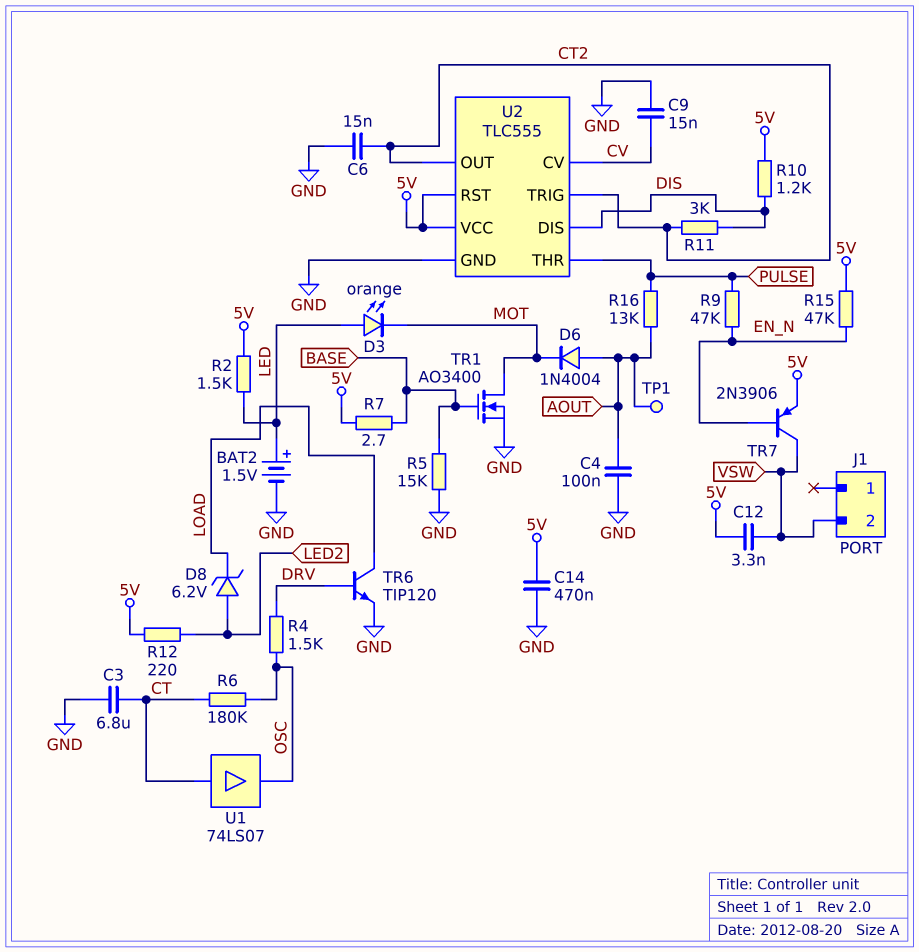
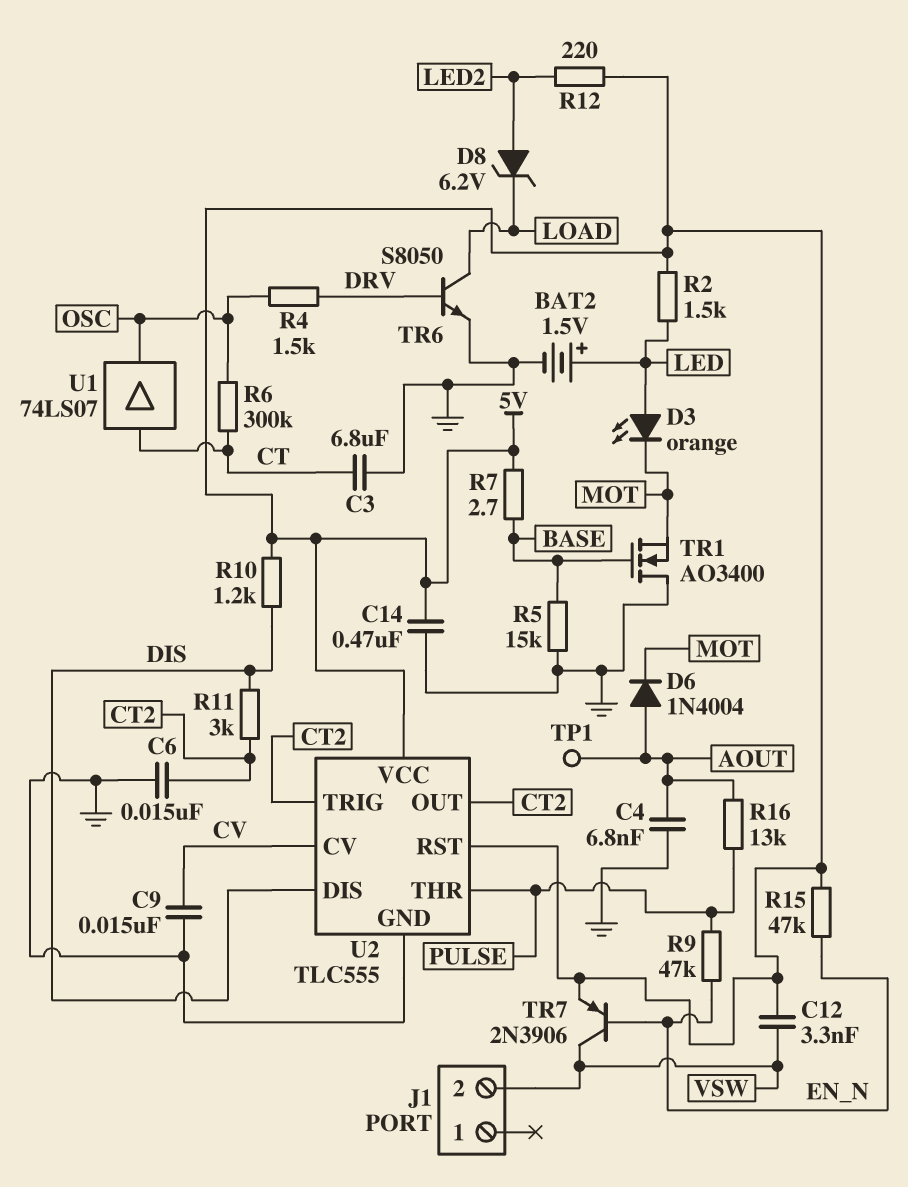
C4: 100nF (AOUT, GND) -> 6.8nF (AOUT, GND)
R6: 180k (CT, OSC) -> 300k (CT, OSC)
TR1: NMOS AO3400 (G BASE, D MOT, S GND) -> NMOS AO3400 (G BASE, D GND, S MOT)
TR6: NPN TIP120 (B DRV, C LOAD, E GND) -> NPN S8050 (B DRV, C LOAD, E GND)

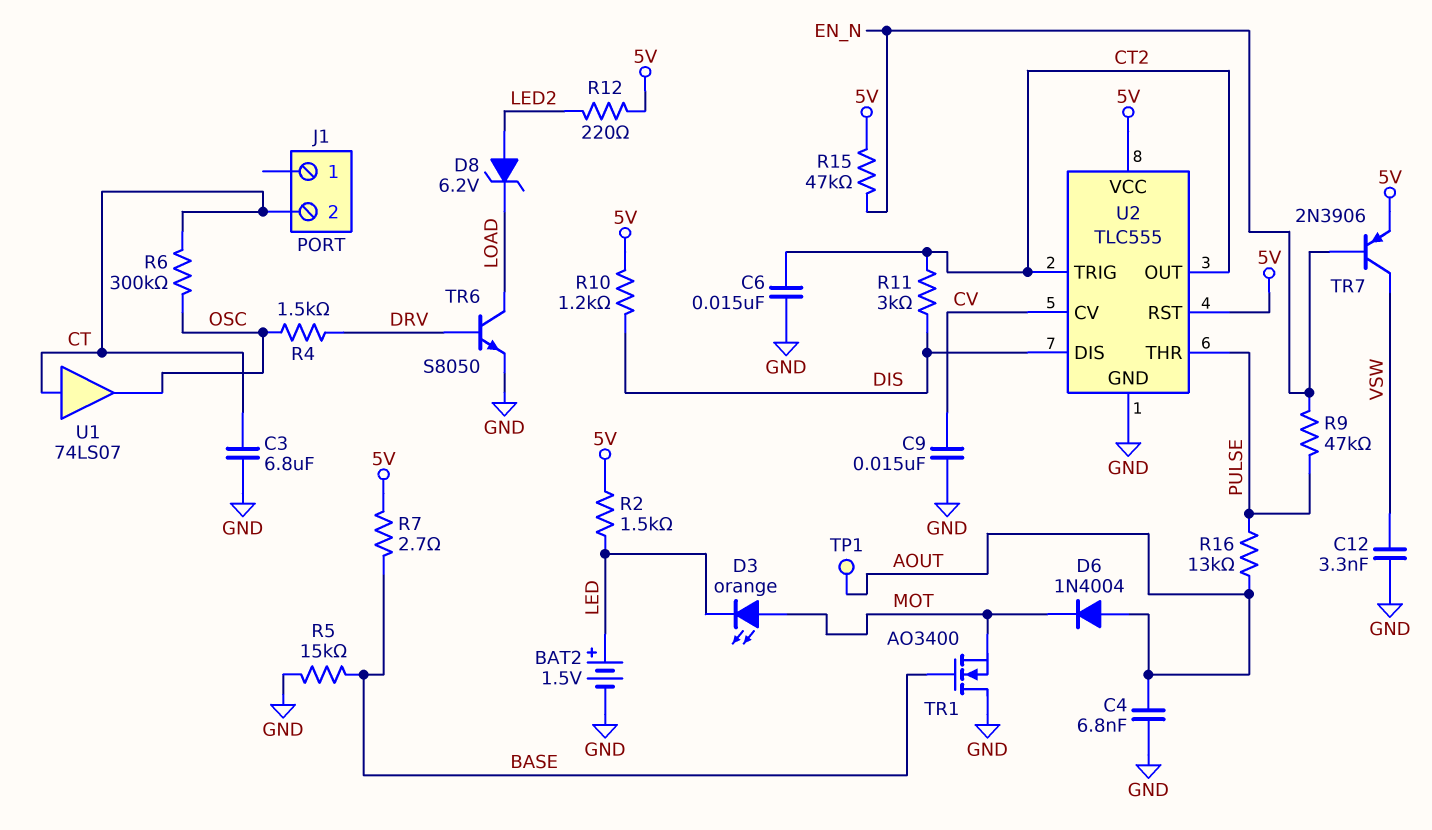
C12: 3.3nF (5V, VSW) -> 3.3nF (GND, VSW)
C14: 470nF (5V, GND) -> none
D3: LED orange (A LED, K MOT) -> LED orange (A MOT, K LED)
J1 pin 2: VSW -> CT

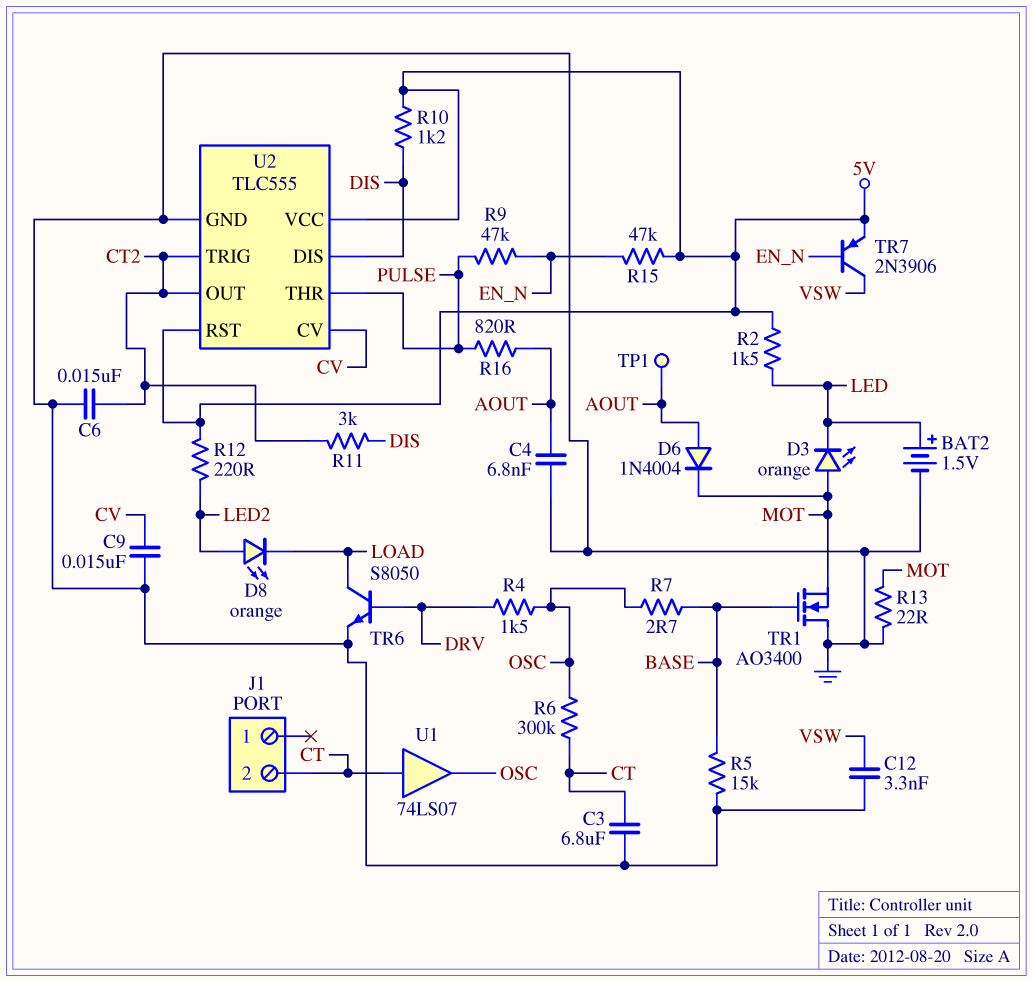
D8: zener 6.2V (A LED2, K LOAD) -> LED orange (A LED2, K LOAD)
R7: 2.7 (5V, BASE) -> 2.7 (BASE, OSC)
R13: none -> 22 (GND, MOT)
R16: 13k (AOUT, PULSE) -> 820 (AOUT, PULSE)

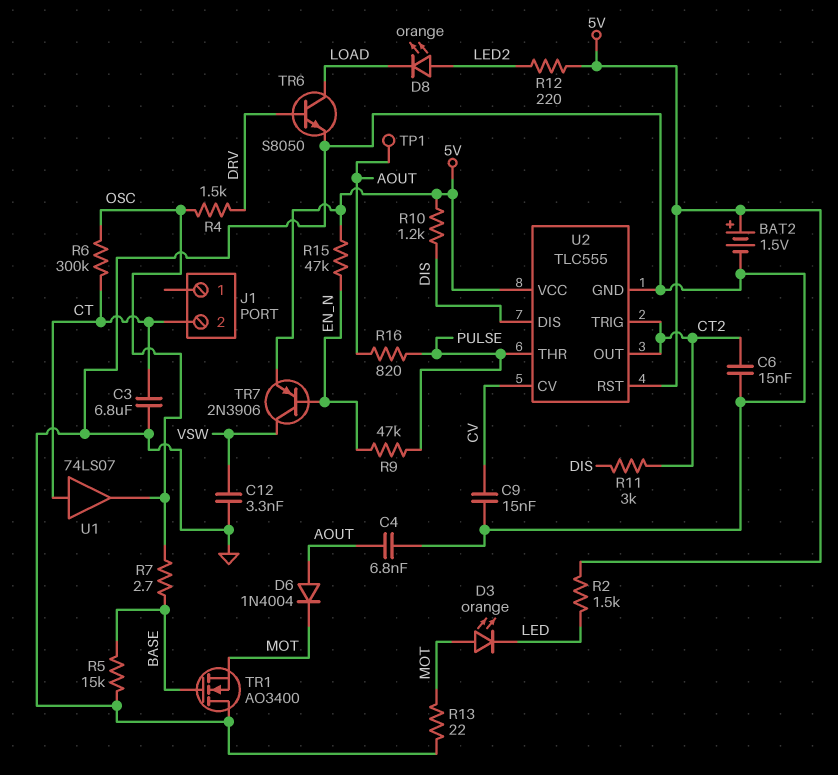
BAT2: 1.5V (plus LED, minus GND) -> 1.5V (plus 5V, minus GND)

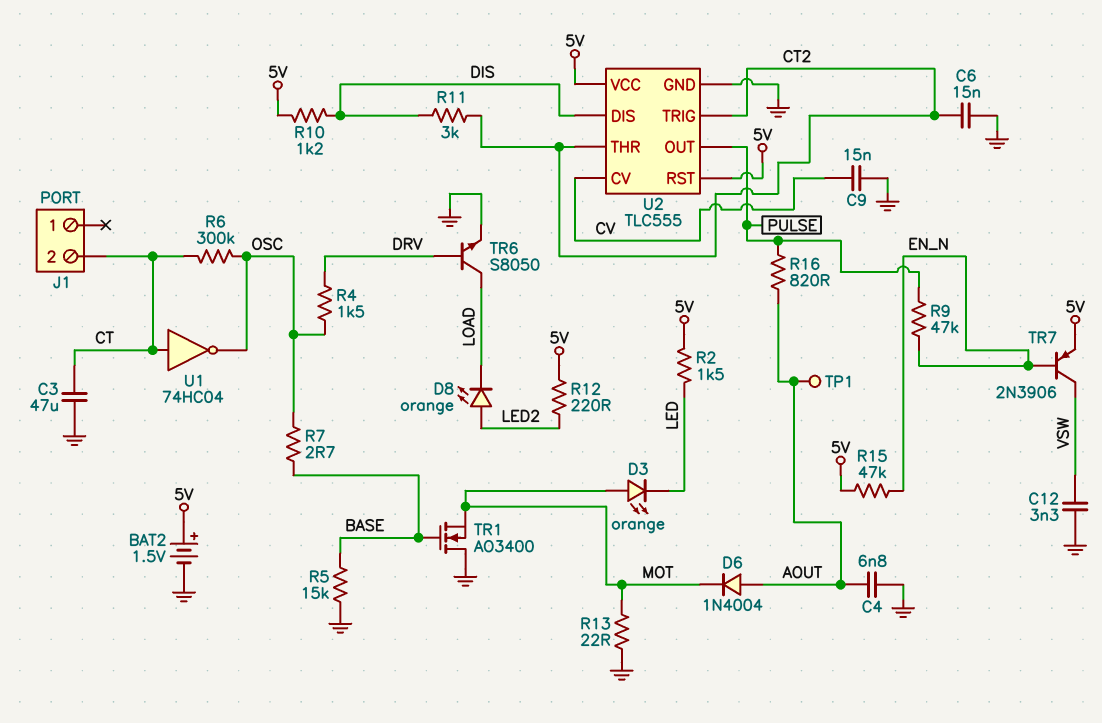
C3: 6.8uF (CT, GND) -> 47uF (CT, GND)
U1: buffer 74LS07 (in CT, out OSC) -> NOT 74HC04 (in CT, out OSC)
U2 pin OUT: CT2 -> PULSE
U2 pin THR: PULSE -> CT2

